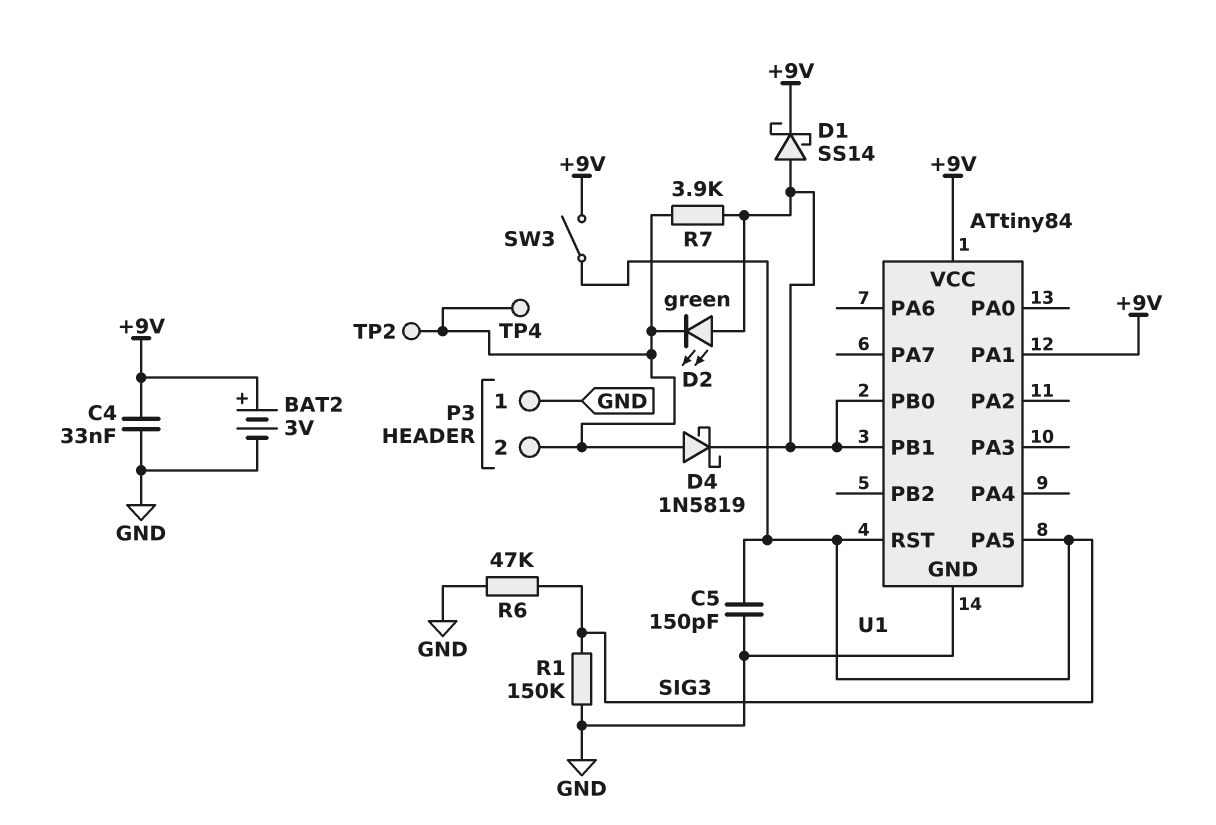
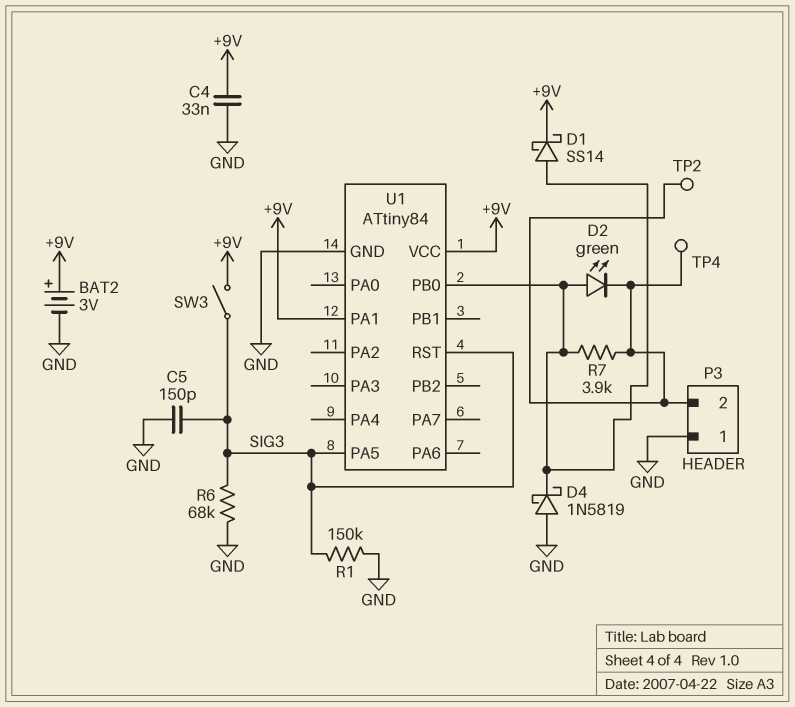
D4: schottky 1N5819 (A P3/2, K U1/PB0) -> schottky 1N5819 (A GND, K U1/PB0)
R6: 47k (GND, SIG3) -> 68k (GND, SIG3)
U1 pin PB1: U1/PB0 -> none

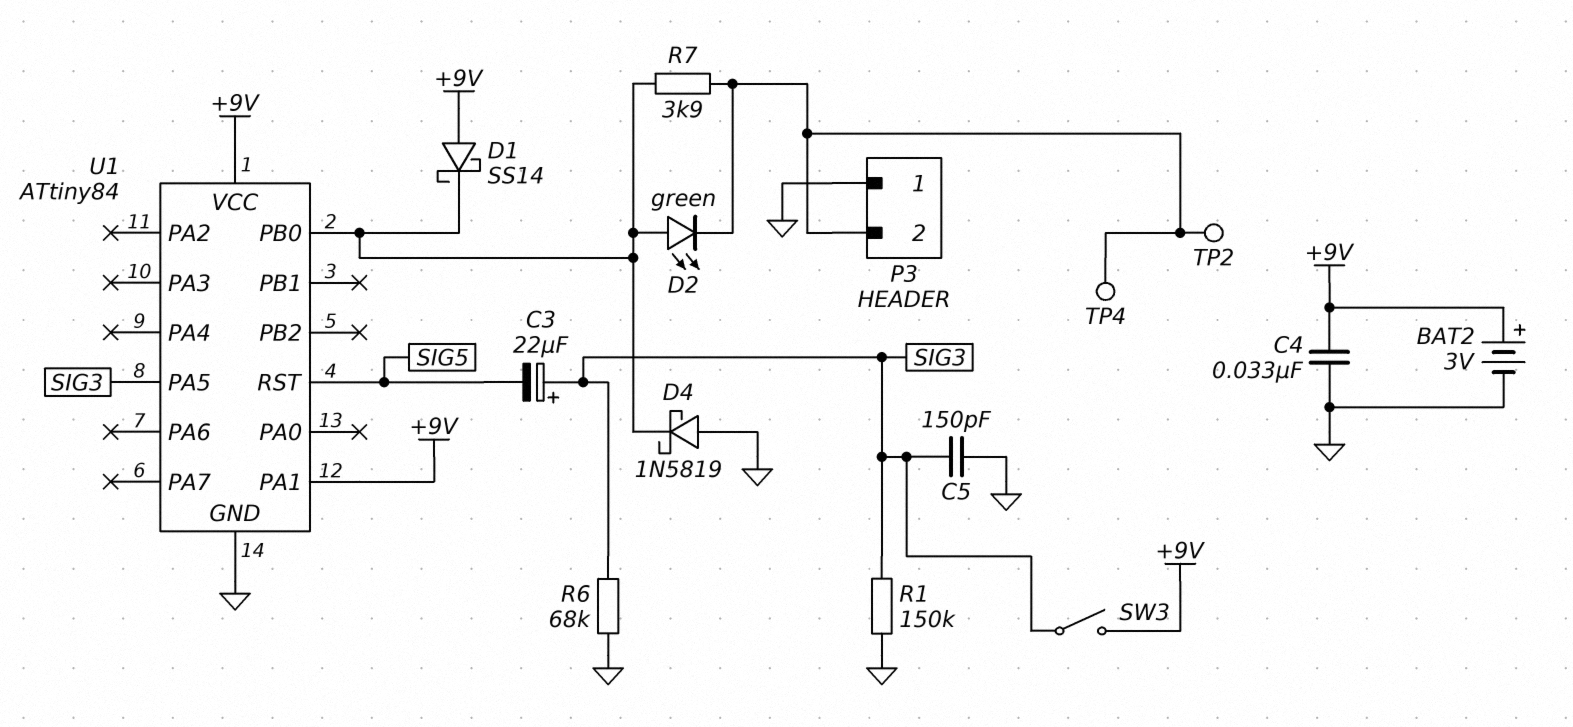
C3: none -> 22uF (plus SIG3, minus SIG5)
D1: schottky SS14 (A U1/PB0, K +9V) -> schottky SS14 (A +9V, K U1/PB0)
U1 pin RST: SIG3 -> SIG5

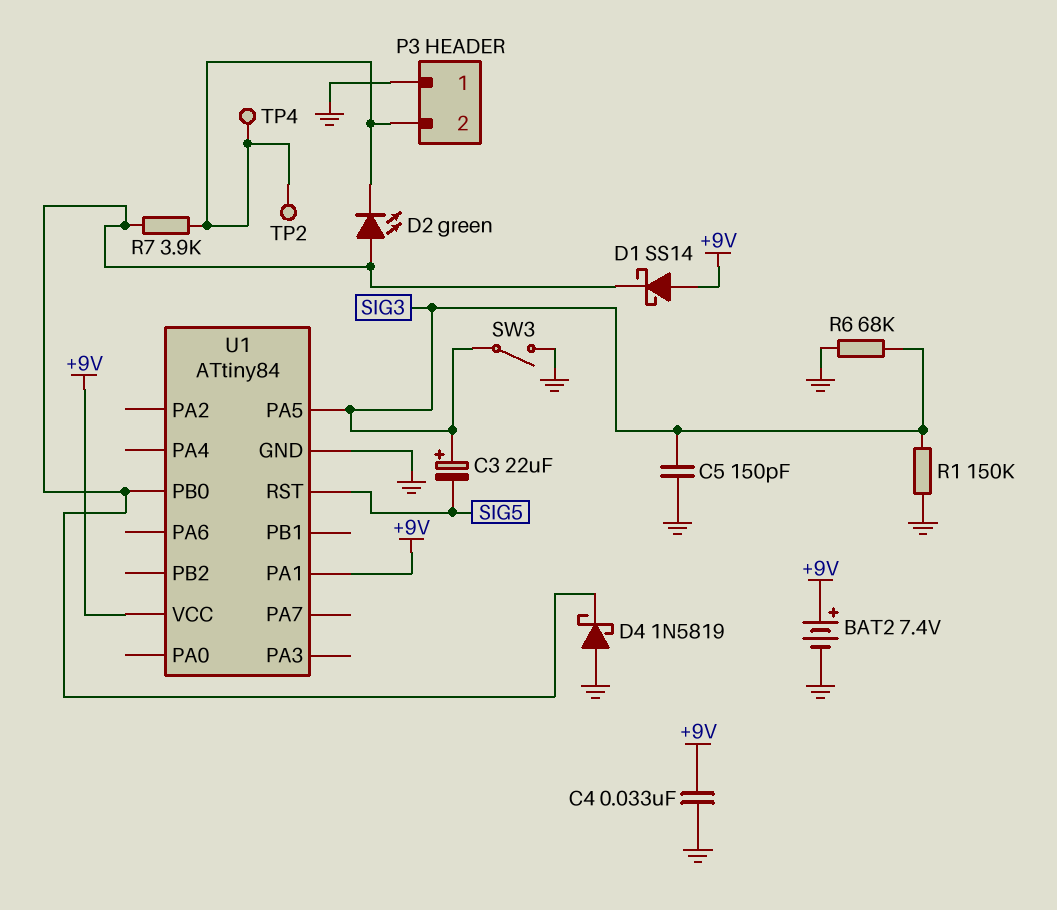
BAT2: 3V (plus +9V, minus GND) -> 7.4V (plus +9V, minus GND)
SW3: switch (+9V, SIG3) -> switch (GND, SIG3)

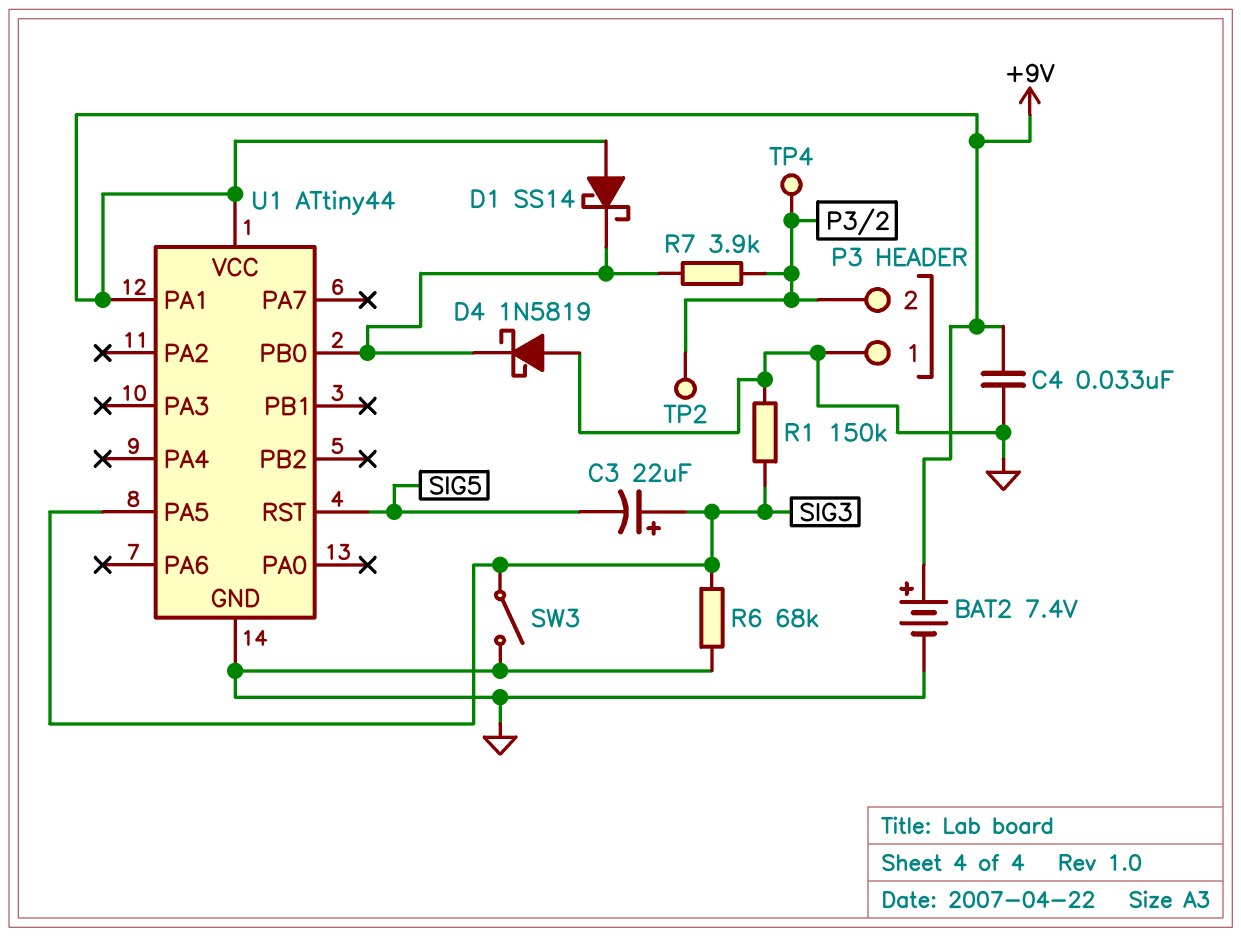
C5: 150pF (GND, SIG3) -> none
D2: LED green (A U1/PB0, K P3/2) -> none
U1: ATtiny84 -> ATtiny44

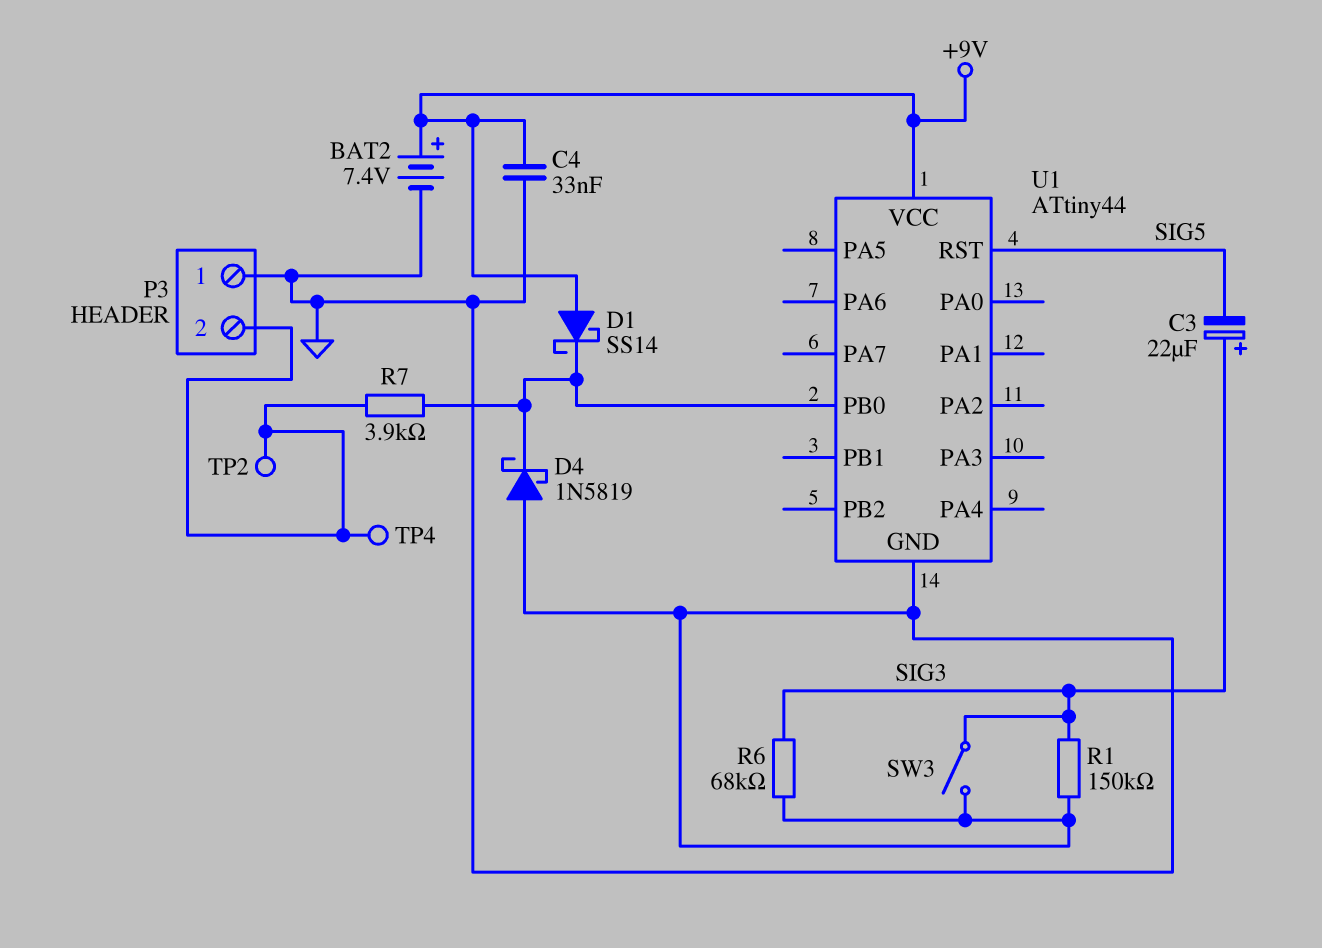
U1 pin PA1: +9V -> none
U1 pin PA5: SIG3 -> none

